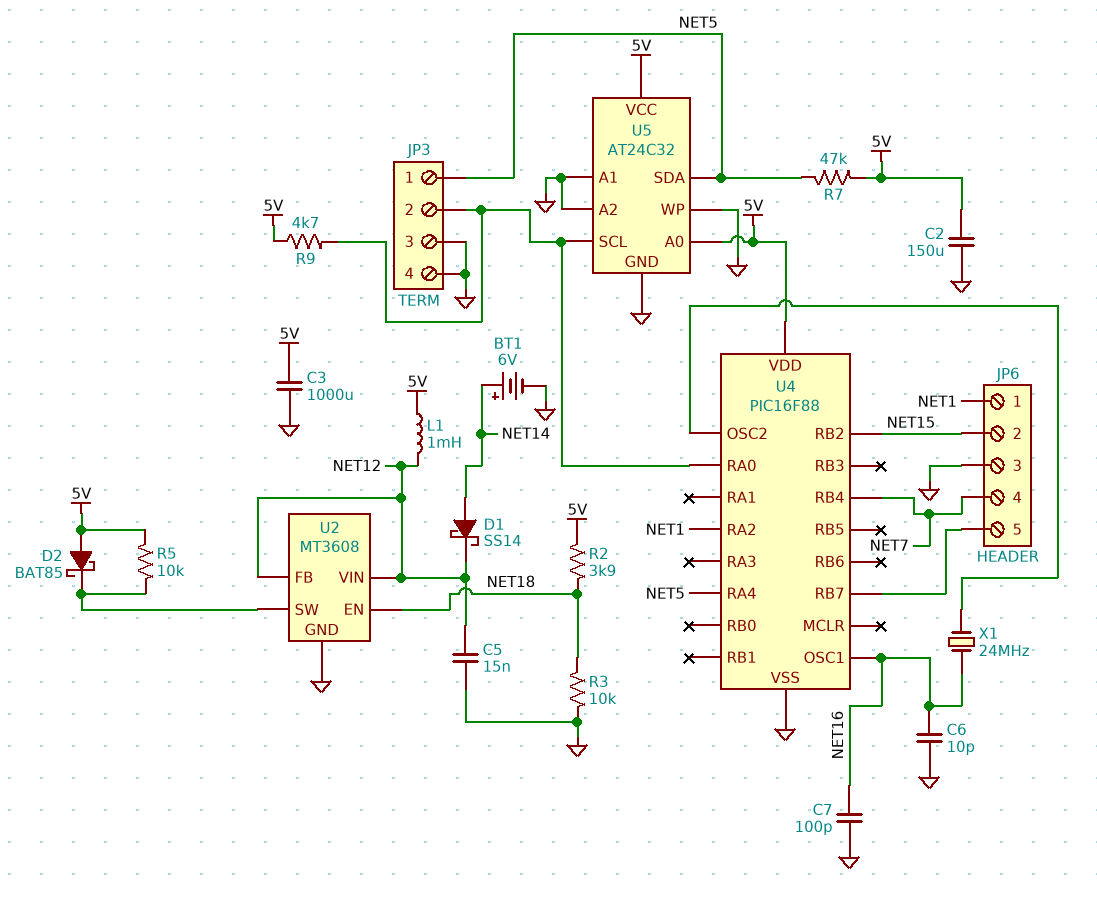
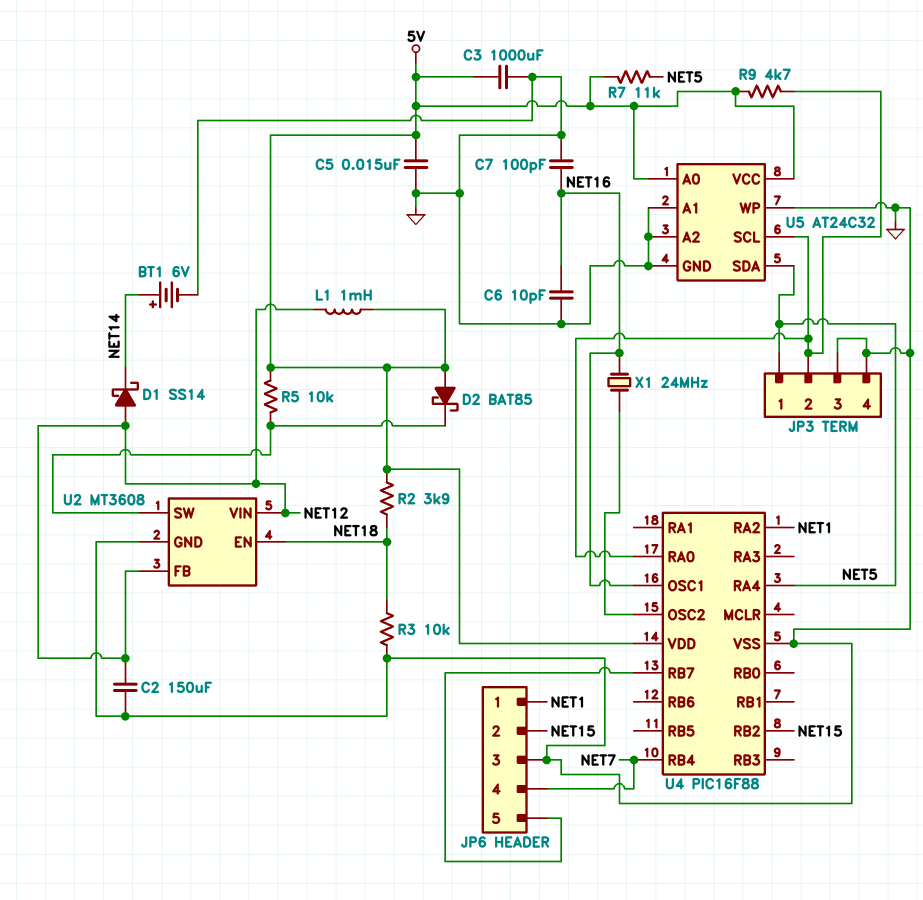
C2: 150uF (5V, GND) -> 150uF (GND, NET12)
C5: 15nF (GND, NET12) -> 15nF (5V, GND)
D1: schottky SS14 (A NET14, K NET12) -> schottky SS14 (A NET12, K NET14)
R7: 47k (5V, NET5) -> 11k (5V, NET5)

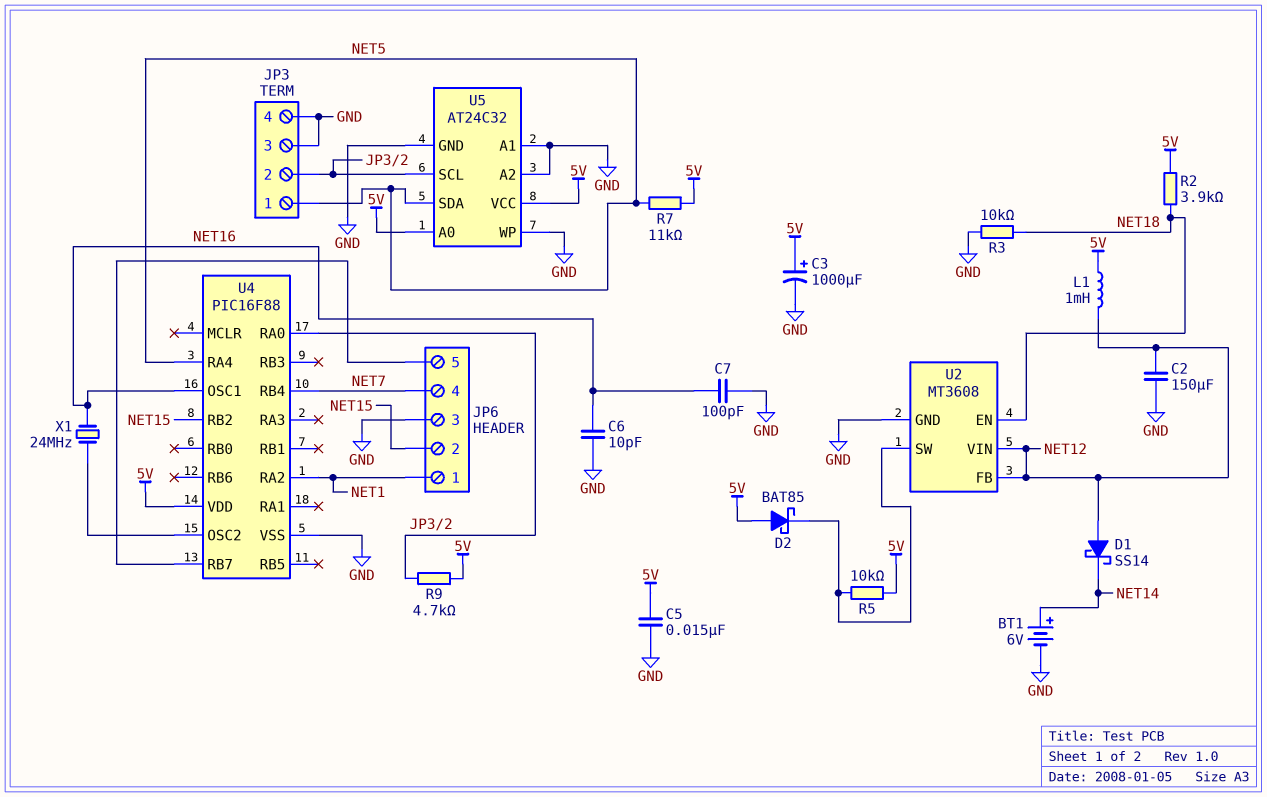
C3: 1000uF (5V, GND) -> 1000uF (plus 5V, minus GND)

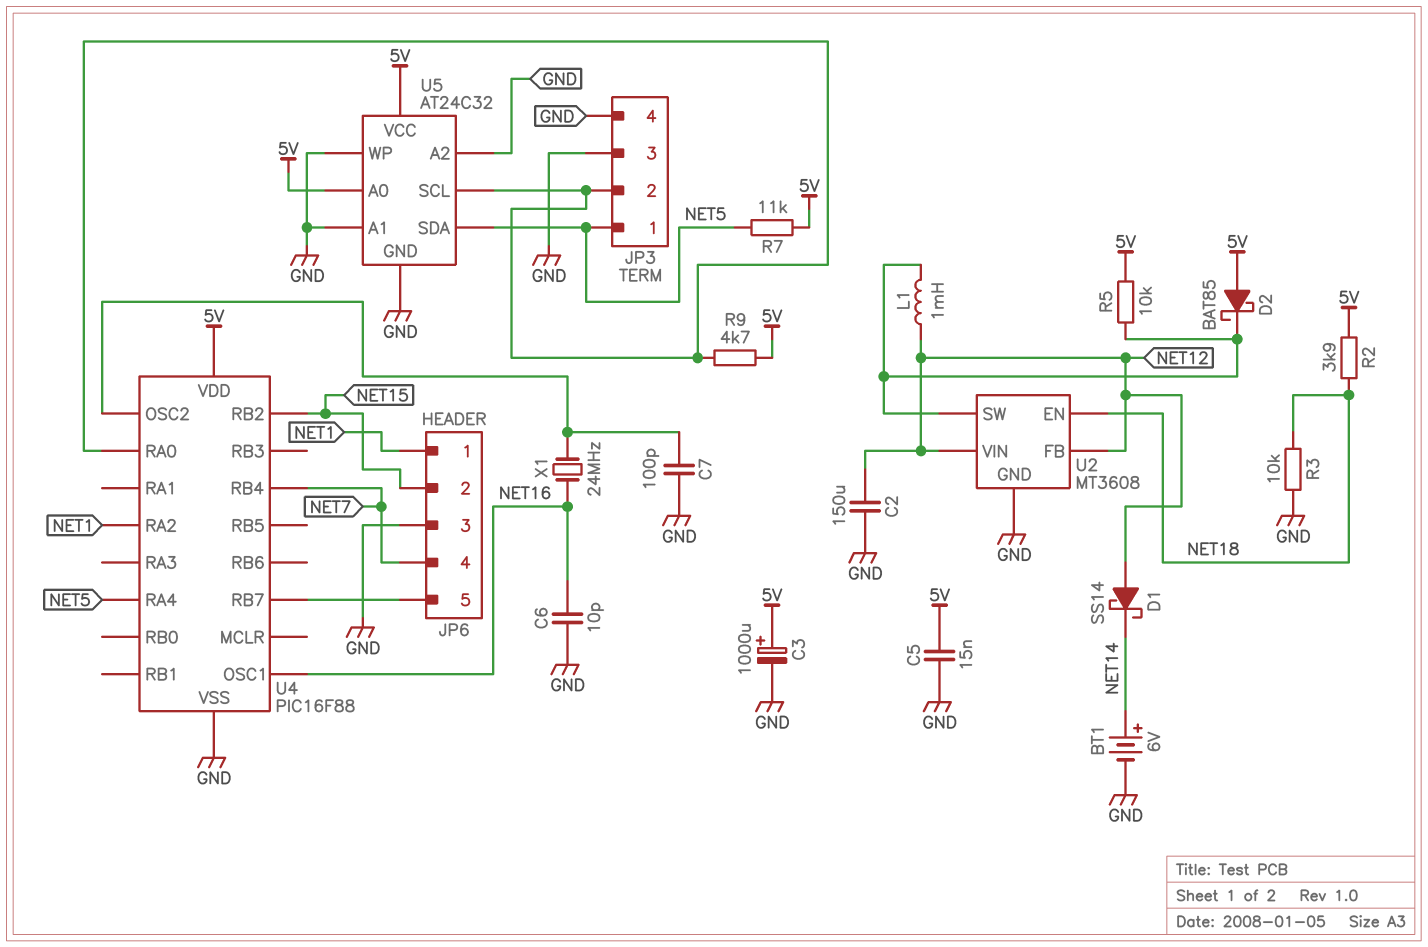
C7: 100pF (GND, NET16) -> 100pF (GND, U4/OSC2)
L1: 1mH (5V, NET12) -> 1mH (NET12, U2/SW)

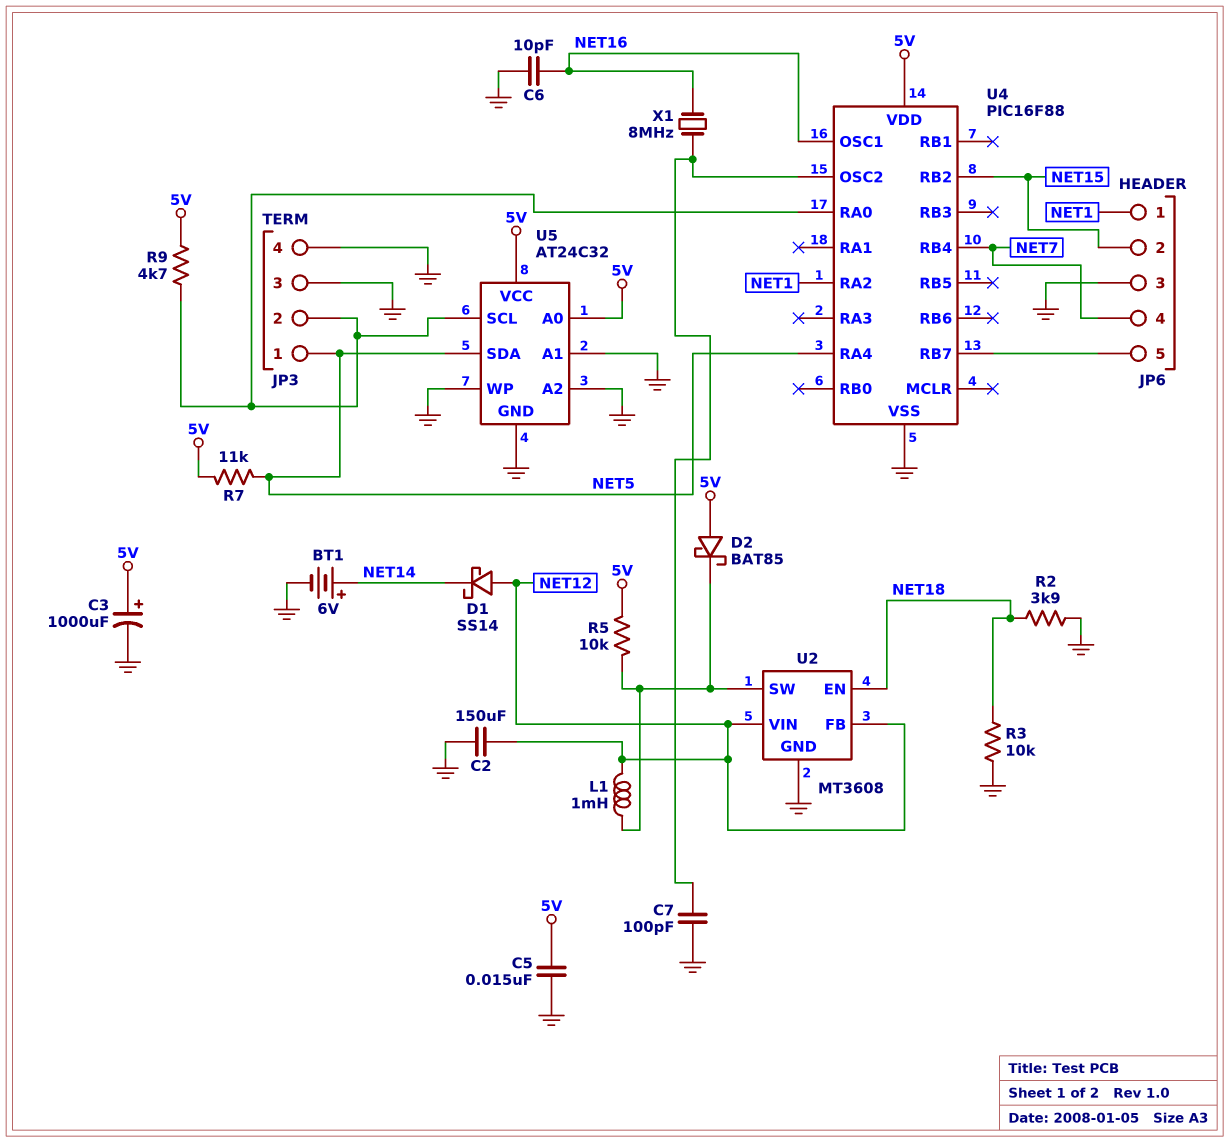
R2: 3.9k (5V, NET18) -> 3.9k (GND, NET18)
X1: 24MHz (NET16, U4/OSC2) -> 8MHz (NET16, U4/OSC2)

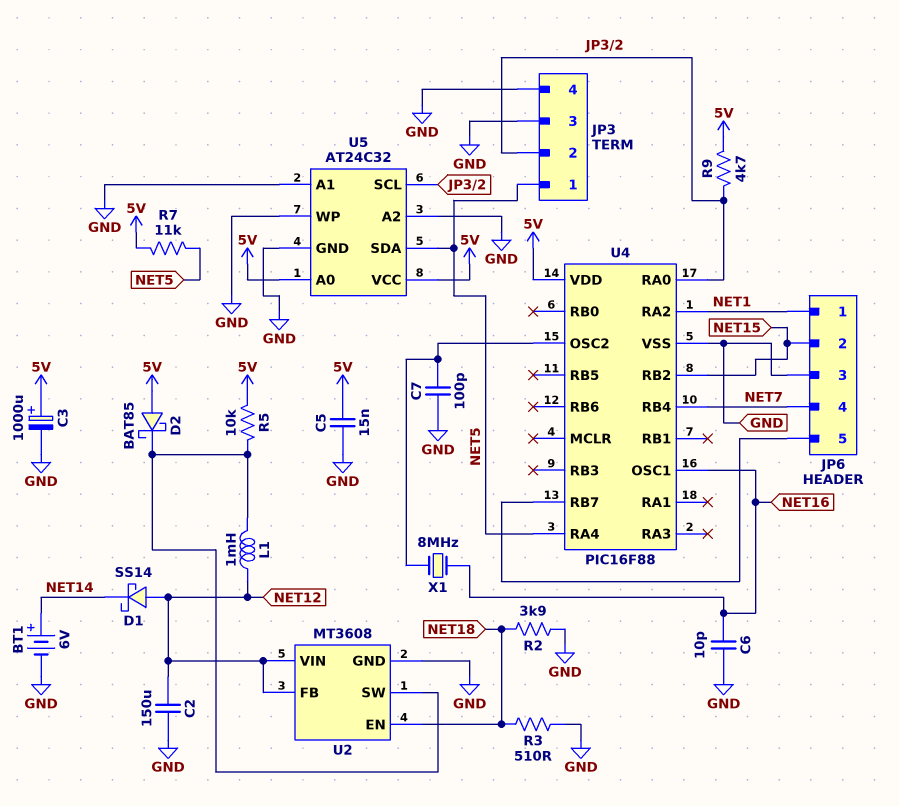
R3: 10k (GND, NET18) -> 510 (GND, NET18)

